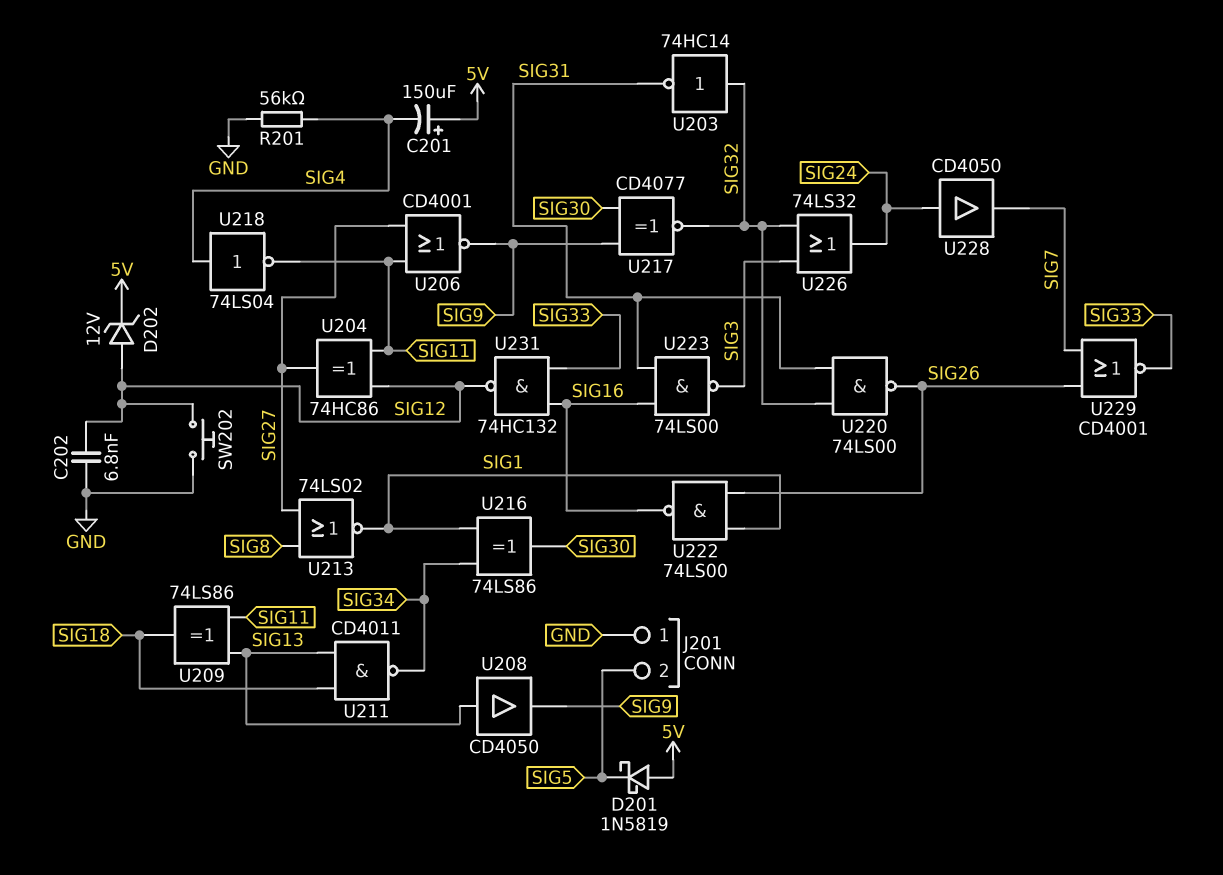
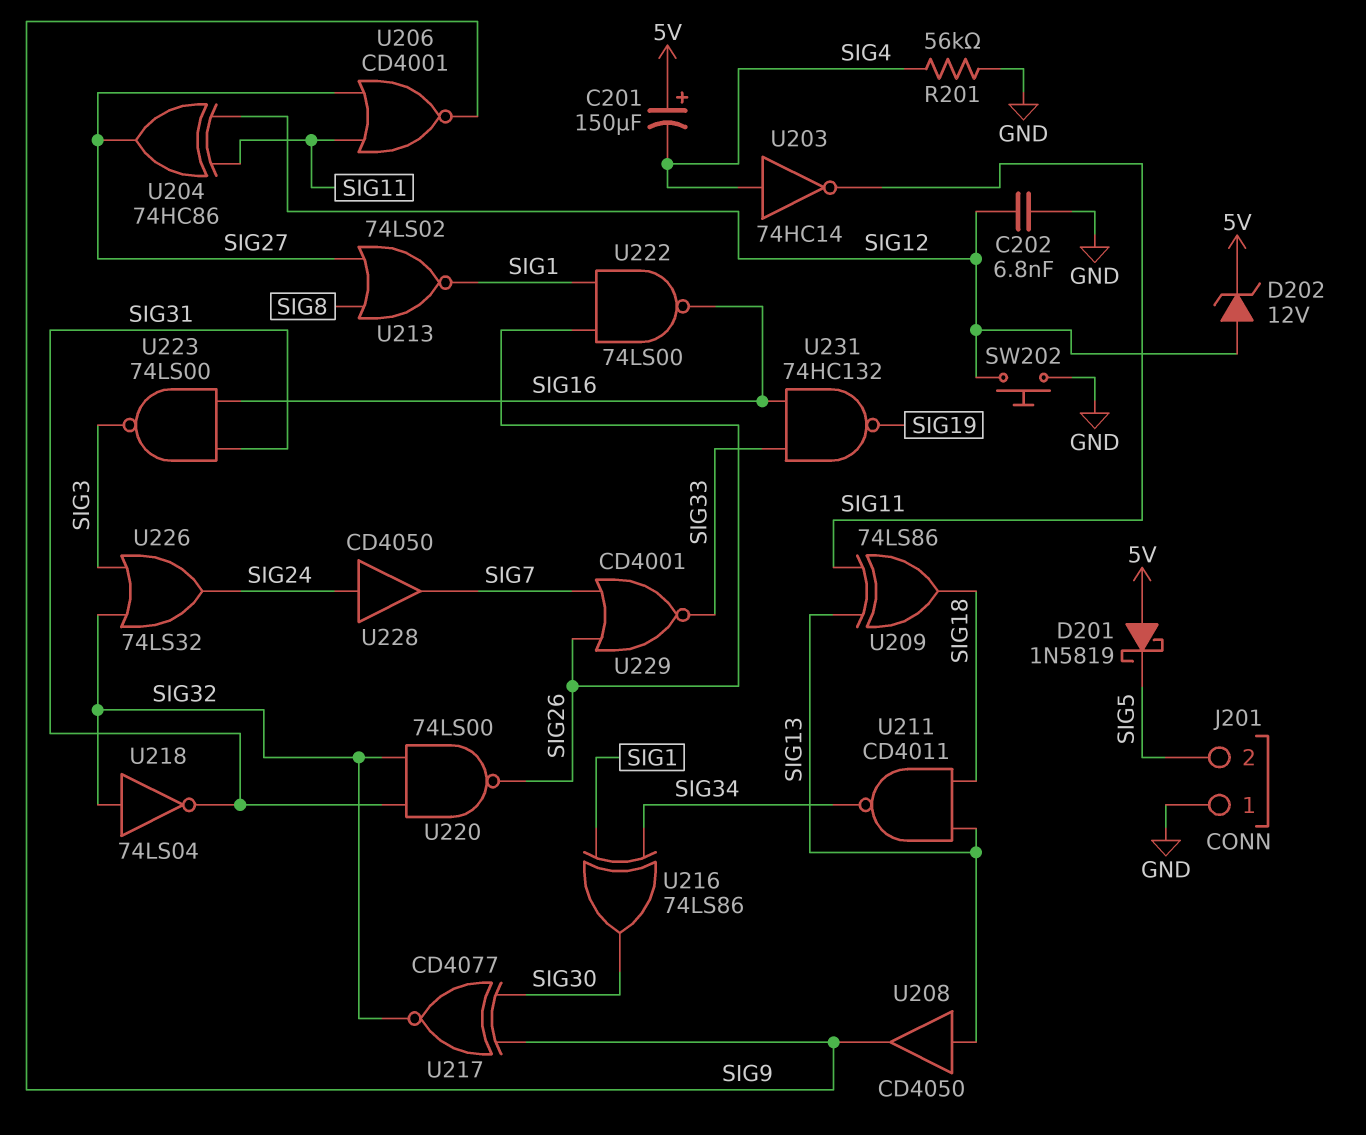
U203: NOT 74HC14 (in SIG32, out SIG31) -> NOT 74HC14 (in SIG4, out SIG11)
U218: NOT 74LS04 (in SIG4, out SIG11) -> NOT 74LS04 (in SIG32, out SIG31)
U231: NAND 74HC132 (in SIG16, in SIG33, out SIG12) -> NAND 74HC132 (in SIG16, in SIG33, out SIG19)

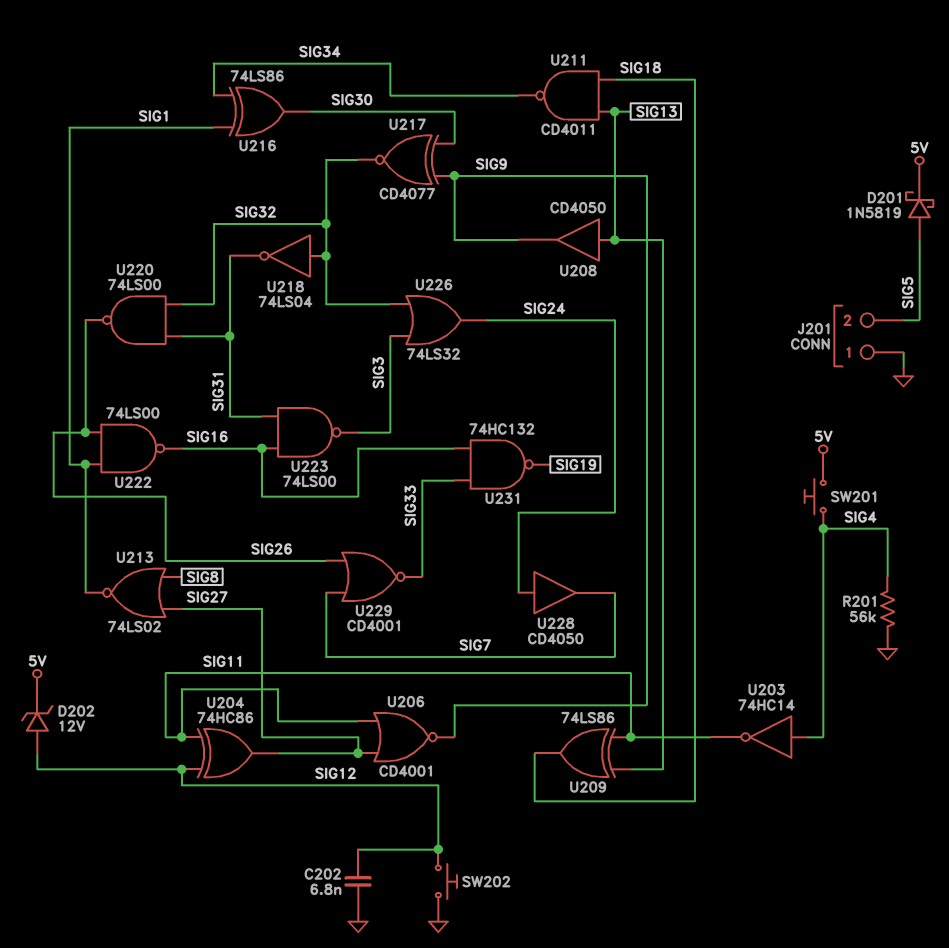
C201: 150uF (plus 5V, minus SIG4) -> none
D201: schottky 1N5819 (A 5V, K SIG5) -> schottky 1N5819 (A SIG5, K 5V)
SW201: none -> button (5V, SIG4)

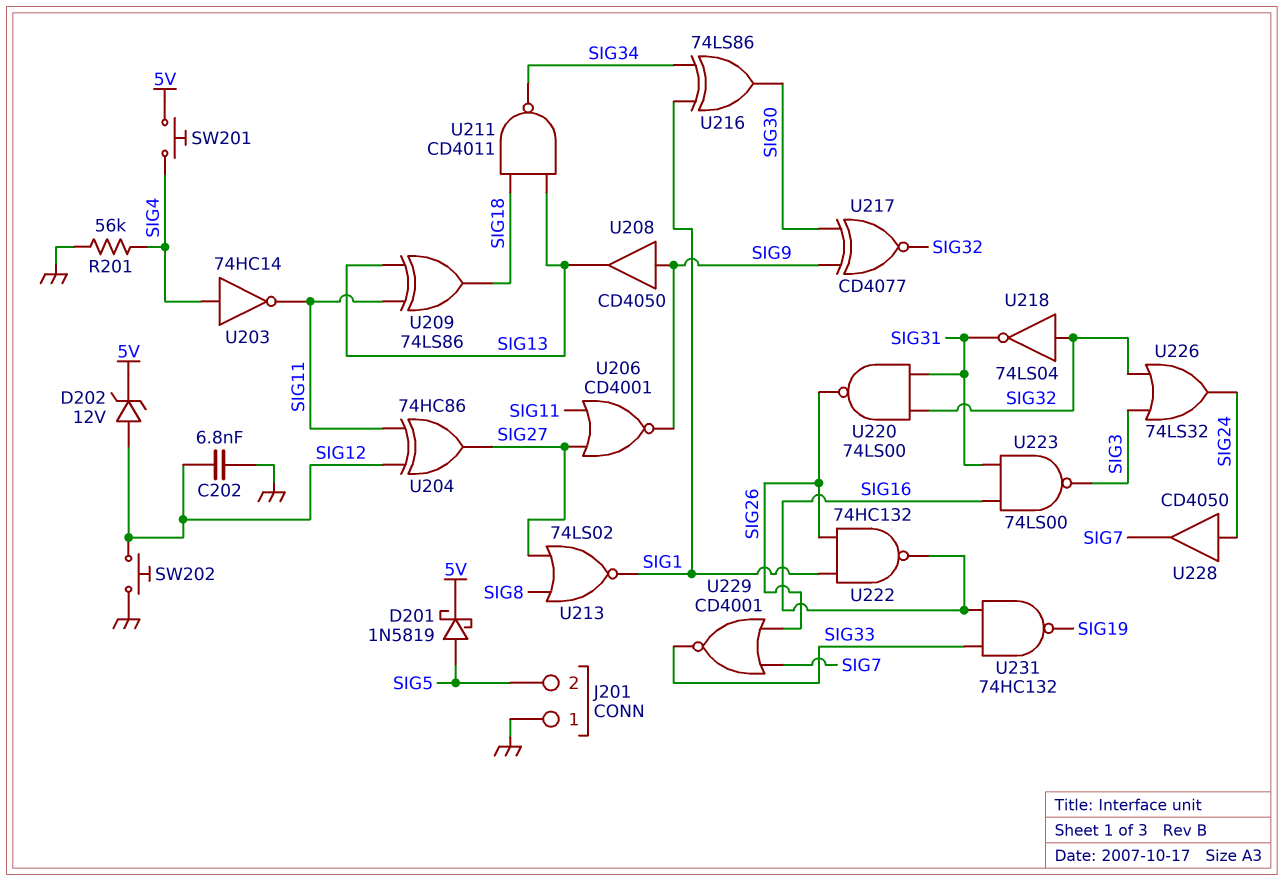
U208: buffer CD4050 (in SIG13, out SIG9) -> buffer CD4050 (in SIG9, out SIG13)
U222: NAND 74LS00 (in SIG1, in SIG26, out SIG16) -> NAND 74HC132 (in SIG1, in SIG26, out SIG16)

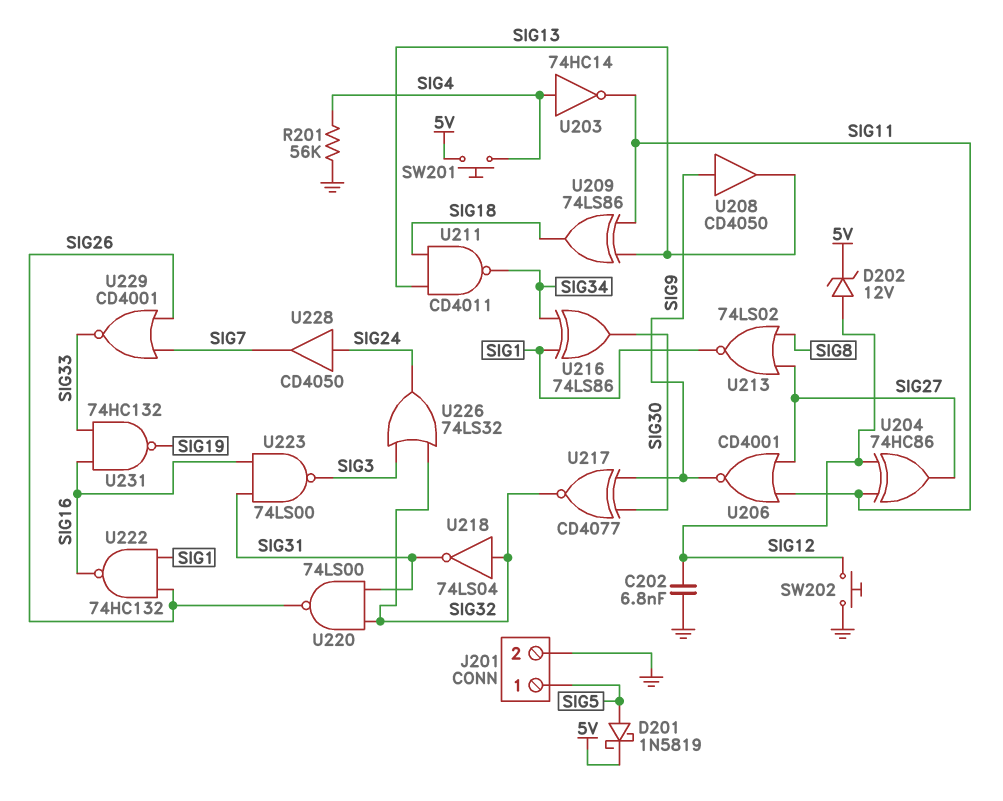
J201 pin 1: GND -> SIG5
J201 pin 2: SIG5 -> GND

